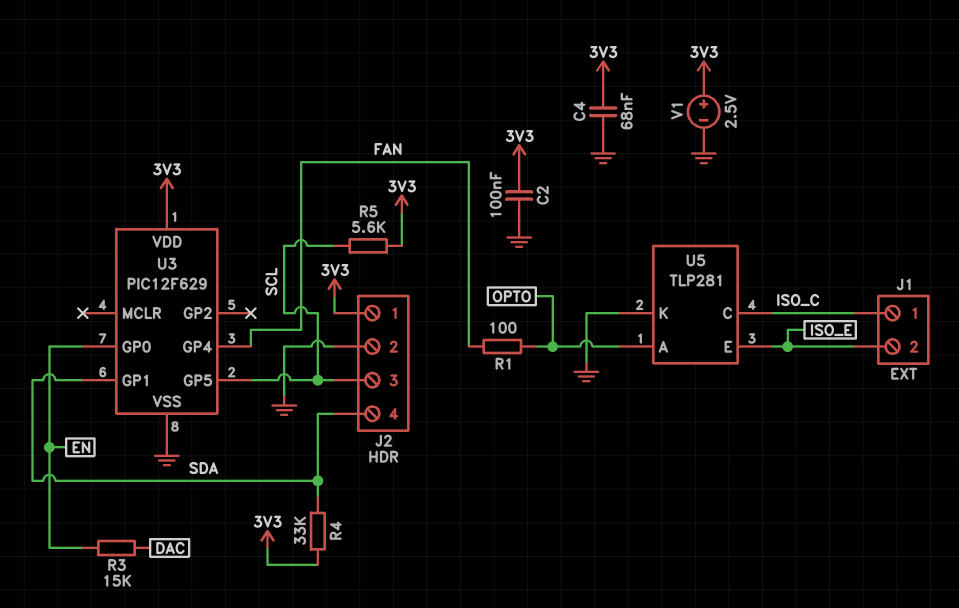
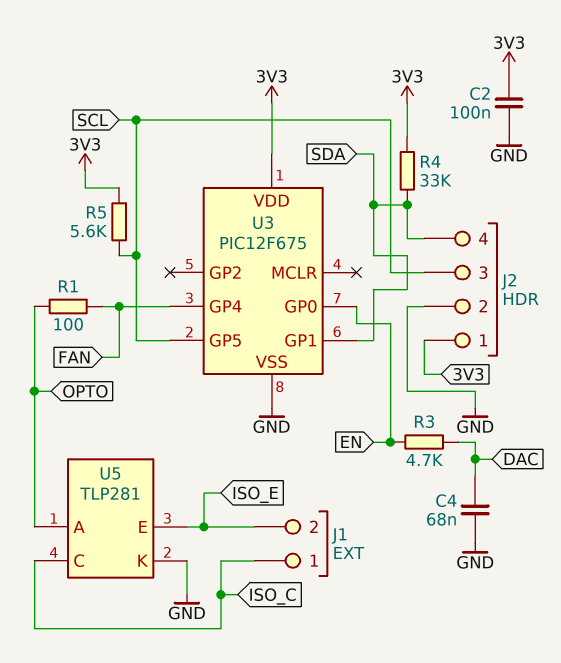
C4: 68nF (3V3, GND) -> 68nF (DAC, GND)
R3: 15k (DAC, EN) -> 4.7k (DAC, EN)
U3: PIC12F629 -> PIC12F675
V1: 2.5V (plus 3V3, minus GND) -> none

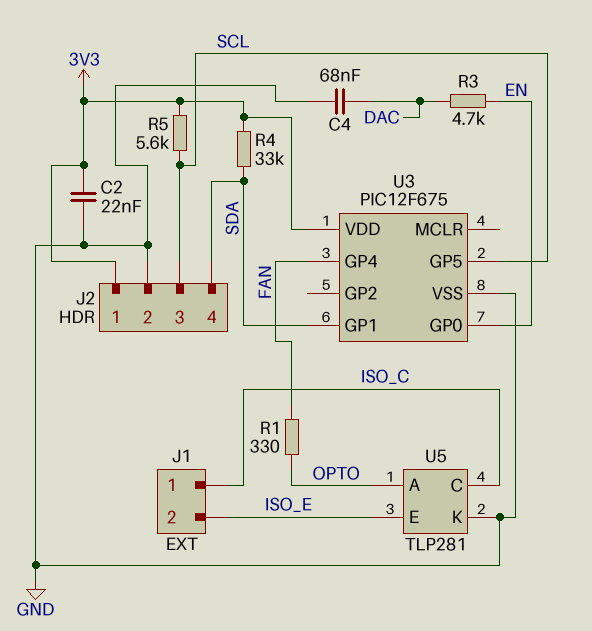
C2: 100nF (3V3, GND) -> 22nF (3V3, GND)
R1: 100 (FAN, OPTO) -> 330 (FAN, OPTO)

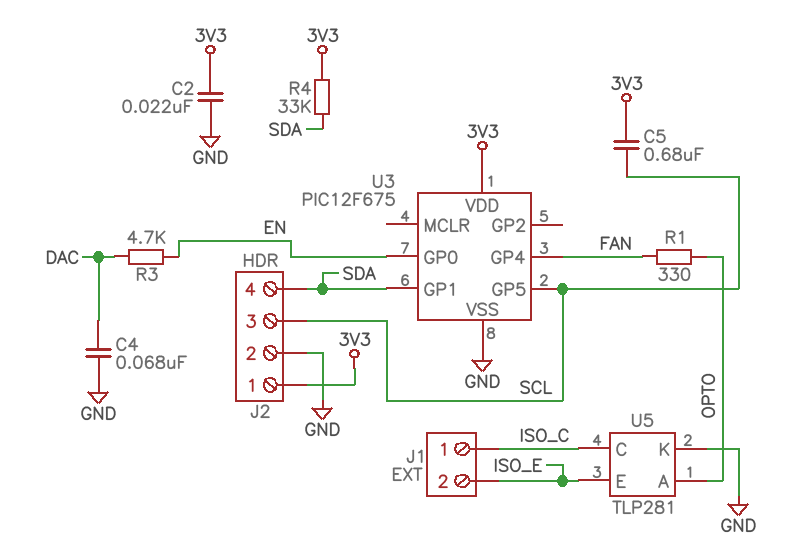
C5: none -> 680nF (3V3, SCL)
R5: 5.6k (3V3, SCL) -> none

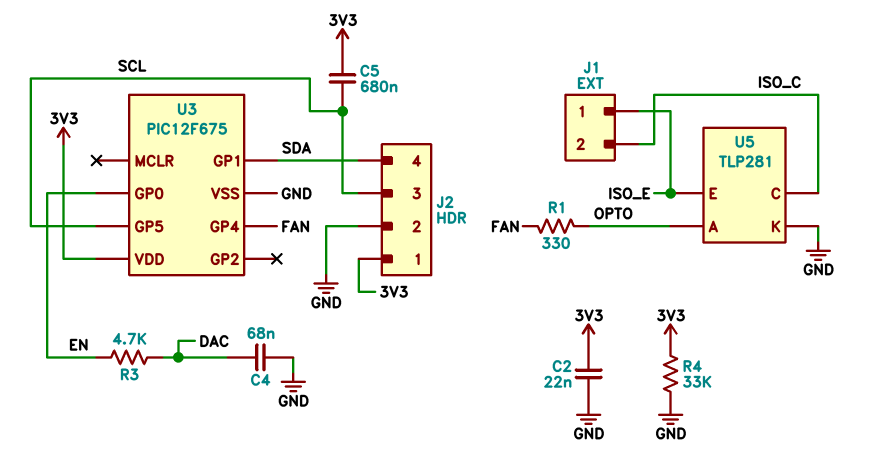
J1 pin 1: ISO_C -> ISO_E
J1 pin 2: ISO_E -> ISO_C
R4: 33k (3V3, SDA) -> 33k (3V3, GND)

